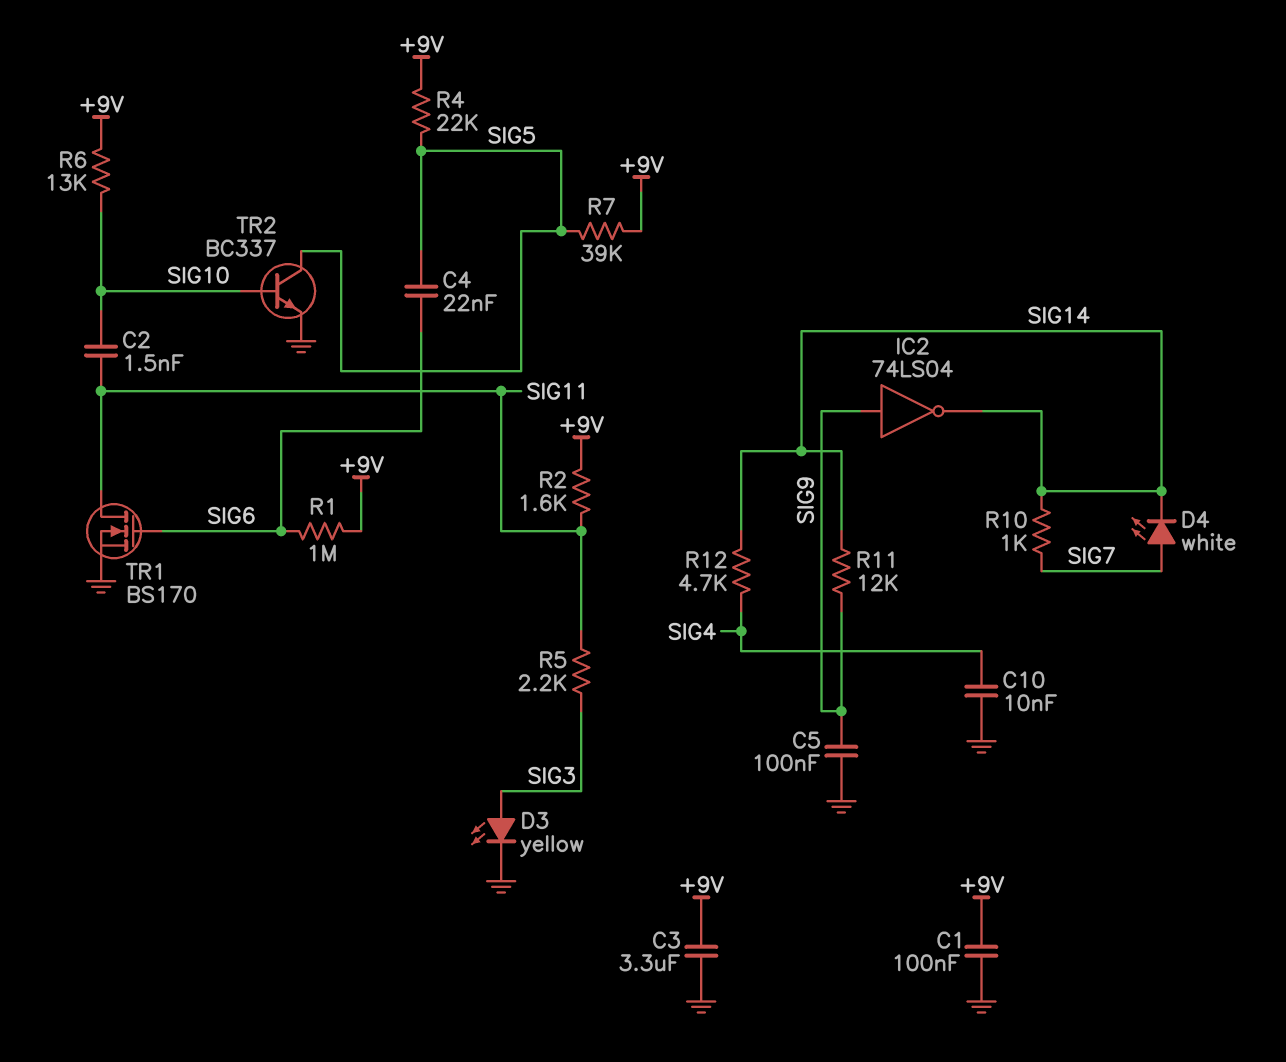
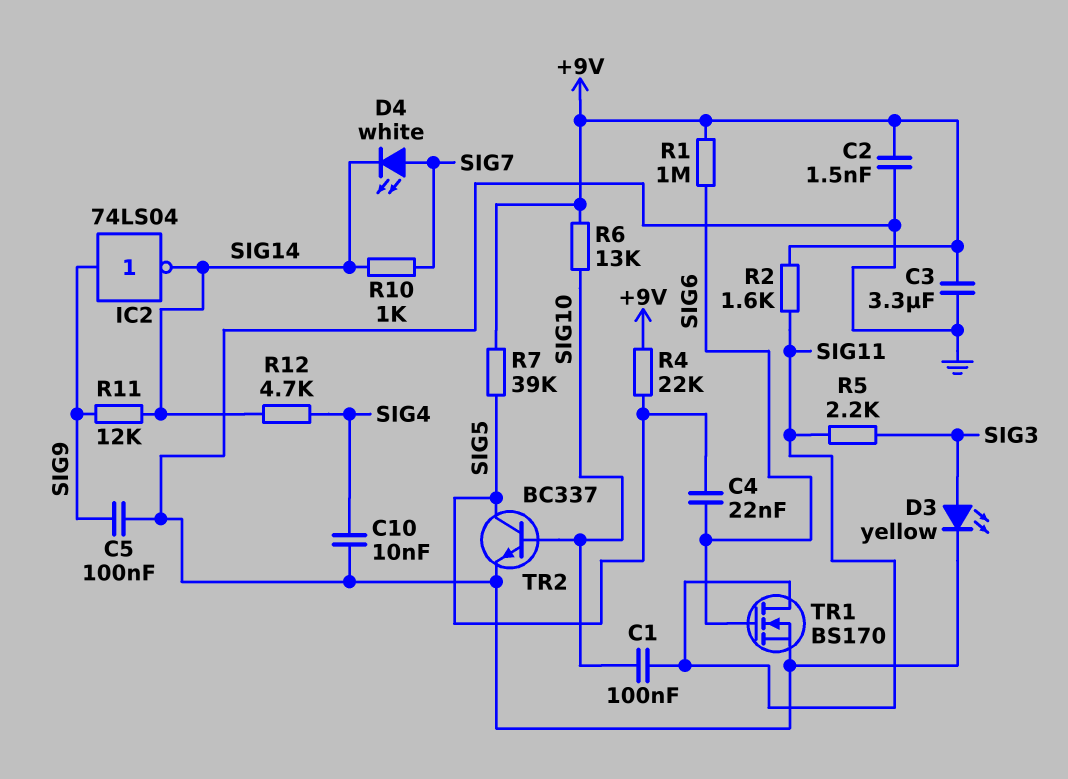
C1: 100nF (+9V, GND) -> 100nF (SIG10, SIG11)
C2: 1.5nF (SIG10, SIG11) -> 1.5nF (+9V, GND)

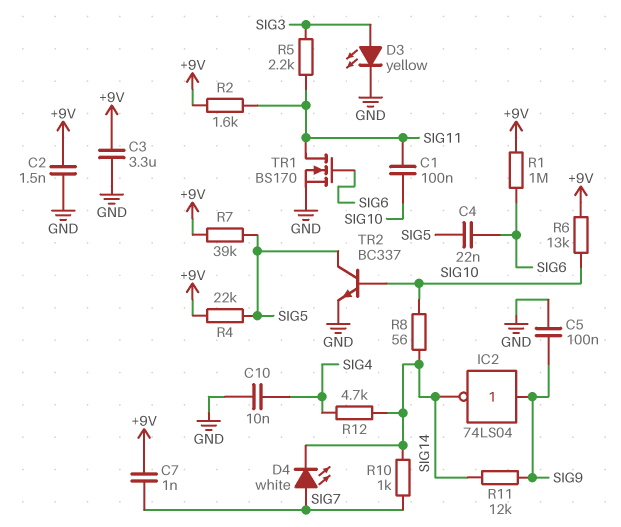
C7: none -> 1nF (+9V, SIG7)
R8: none -> 56 (SIG10, SIG14)

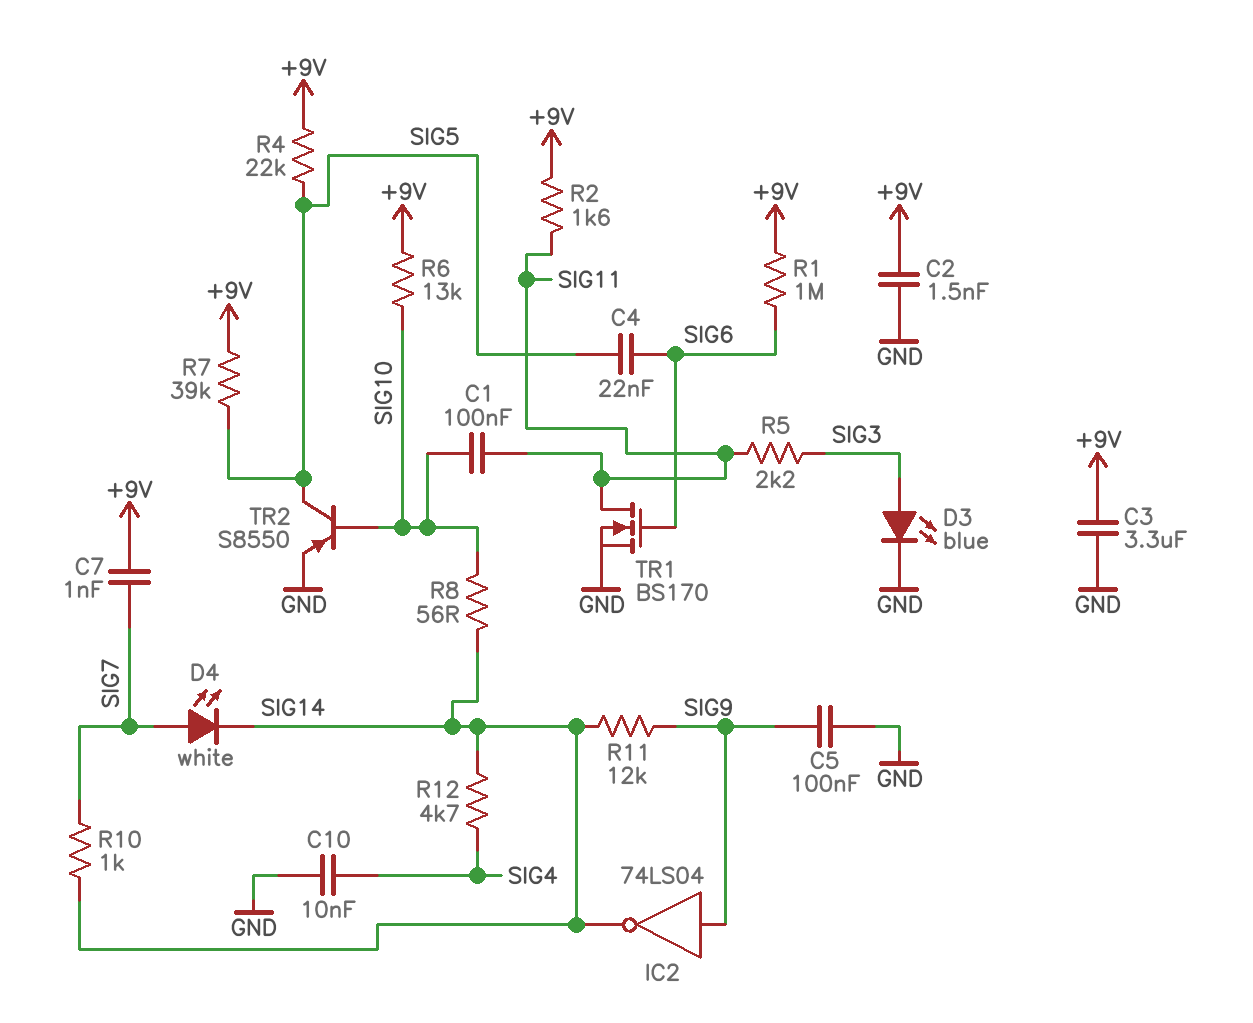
D3: LED yellow (A SIG3, K GND) -> LED blue (A SIG3, K GND)
TR2: NPN BC337 (B SIG10, C SIG5, E GND) -> PNP S8550 (B SIG10, C SIG5, E GND)

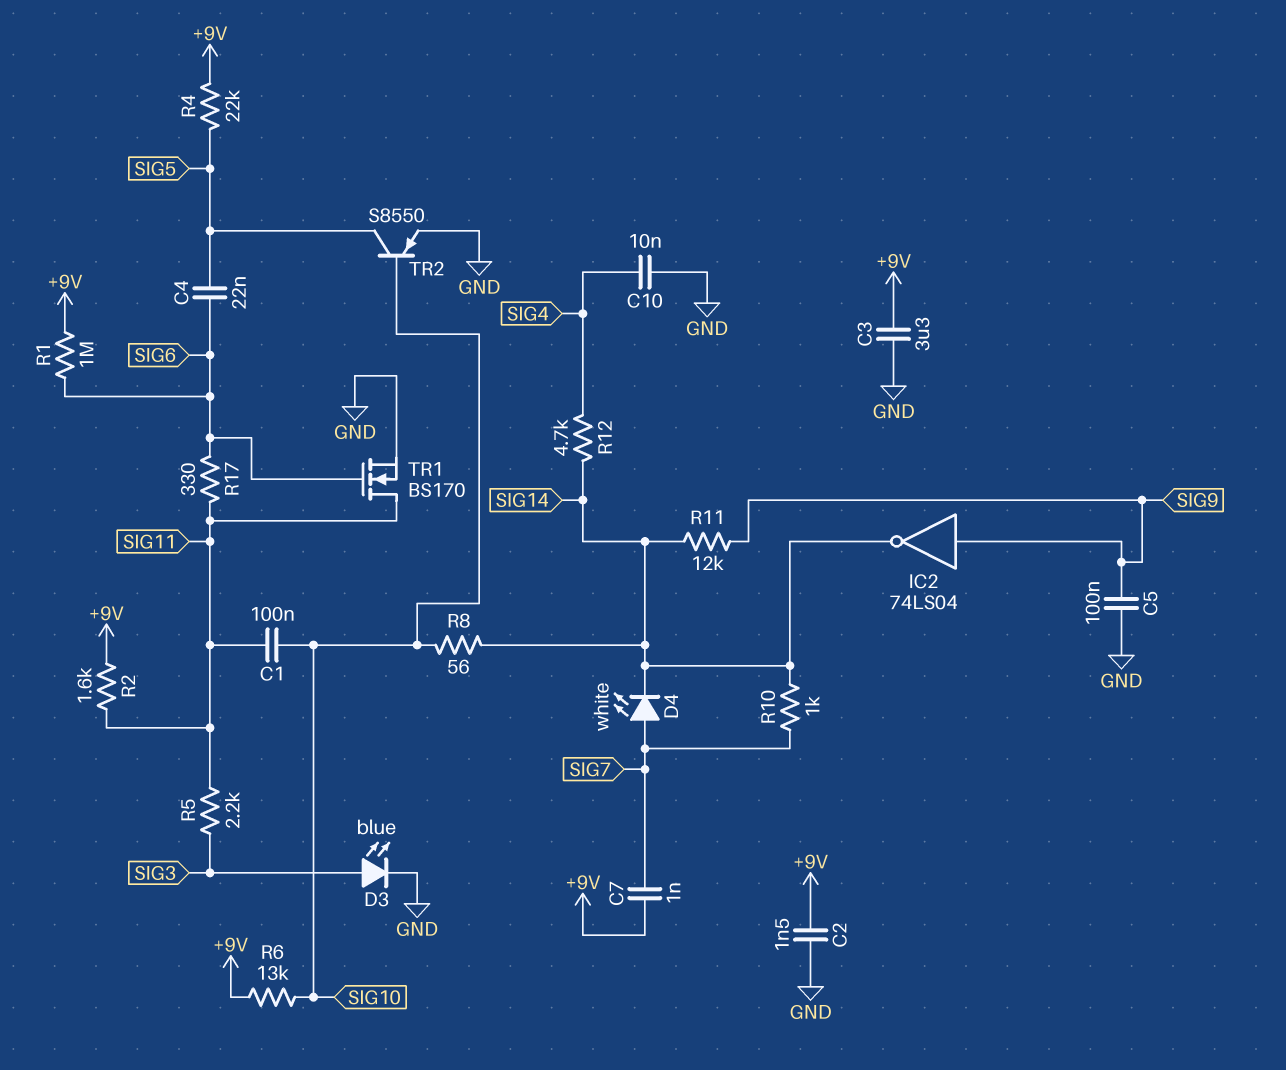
R7: 39k (+9V, SIG5) -> none
R17: none -> 330 (SIG6, SIG11)

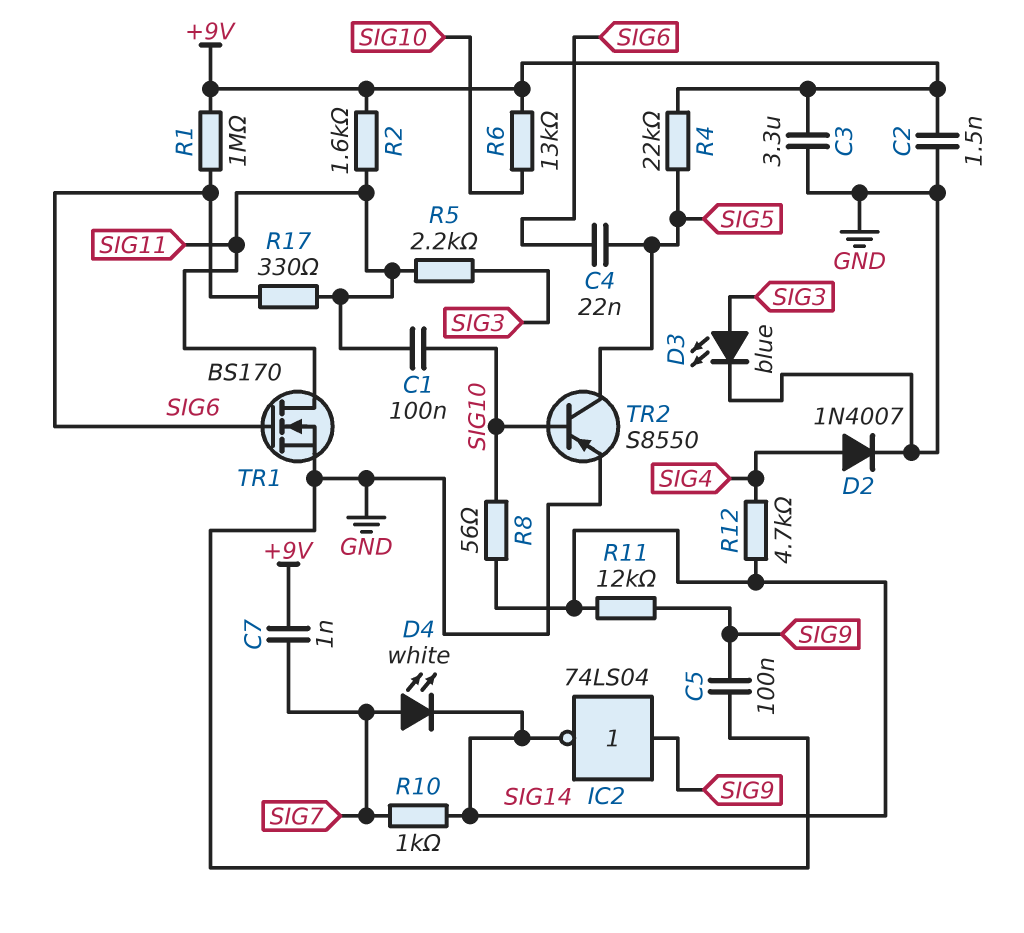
C10: 10nF (GND, SIG4) -> none
D2: none -> diode 1N4007 (A SIG4, K GND)

